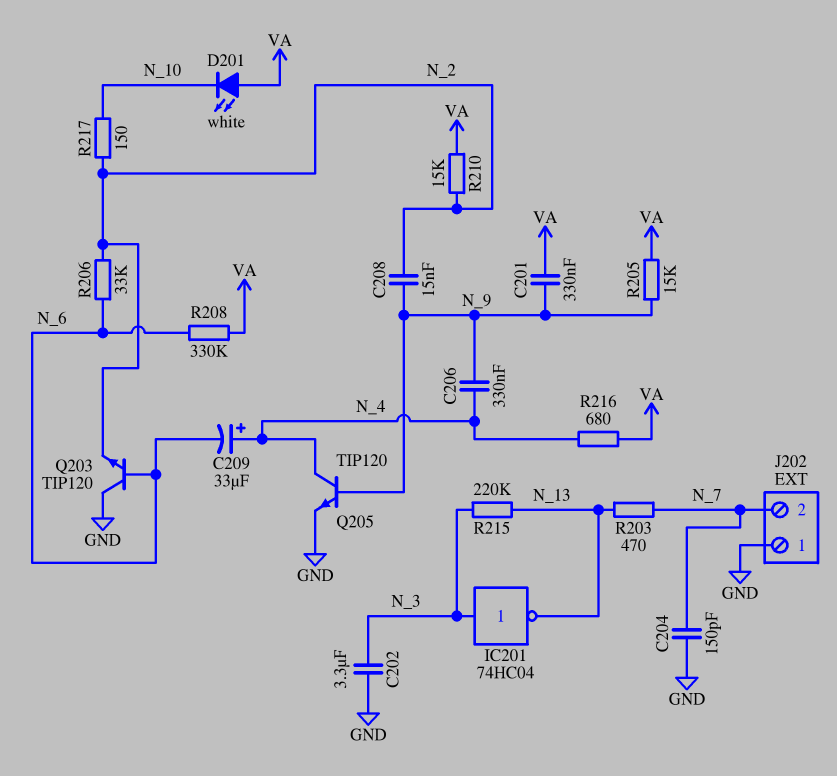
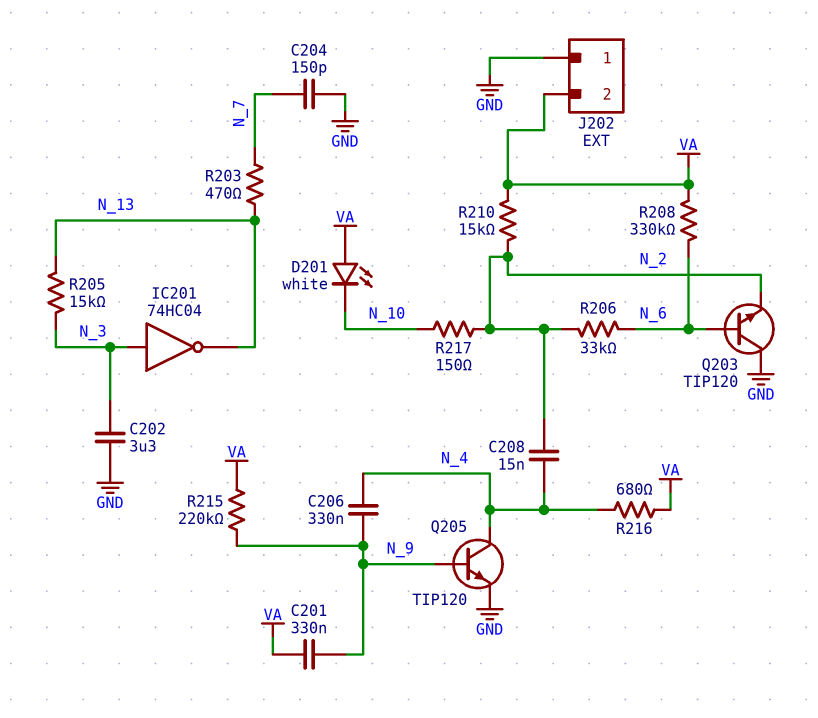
C208: 15nF (N_2, N_9) -> 15nF (N_2, N_4)
C209: 33uF (plus N_4, minus N_6) -> none
J202 pin 2: N_7 -> VA
R205: 15k (N_9, VA) -> 15k (N_3, N_13)
R215: 220k (N_3, N_13) -> 220k (N_9, VA)

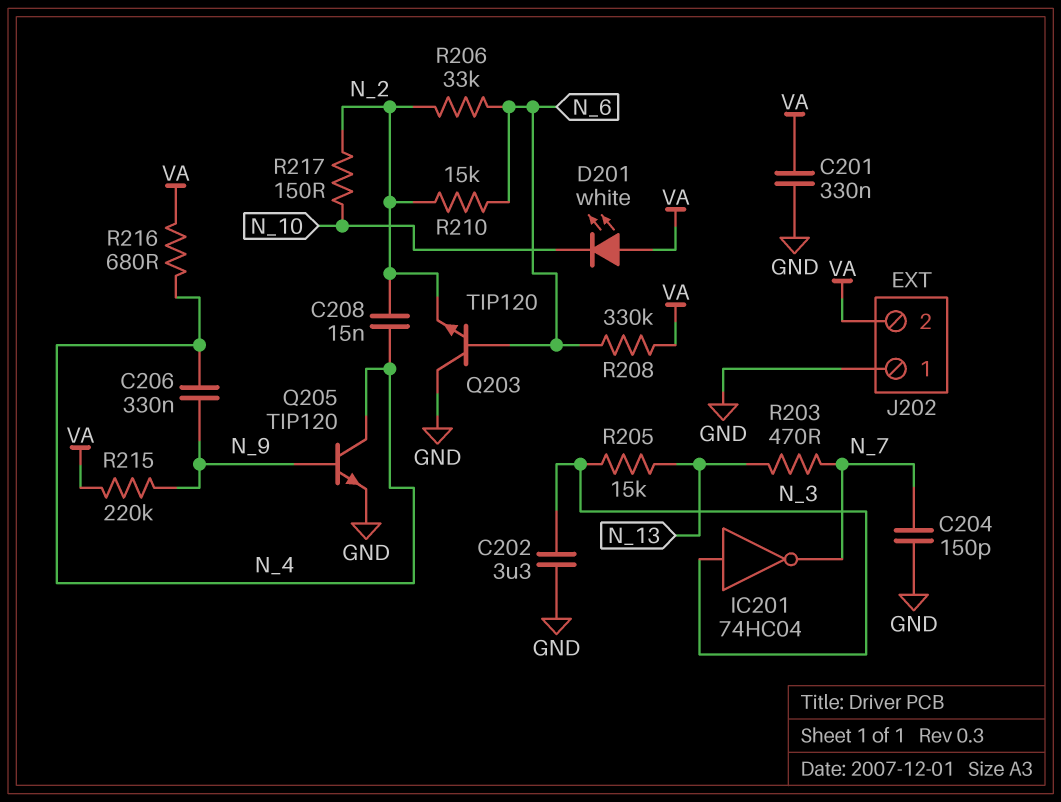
C201: 330nF (N_9, VA) -> 330nF (GND, VA)
IC201: NOT 74HC04 (in N_3, out N_13) -> NOT 74HC04 (in N_3, out N_7)
R210: 15k (N_2, VA) -> 15k (N_2, N_6)

